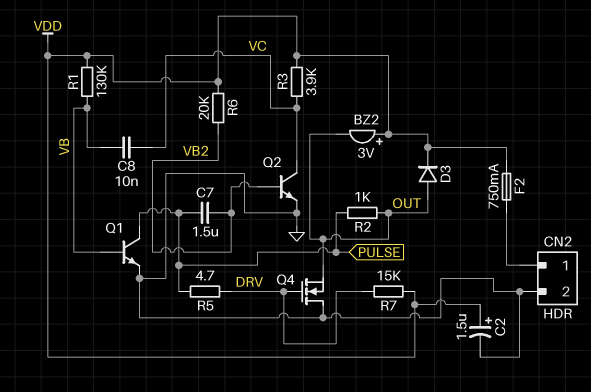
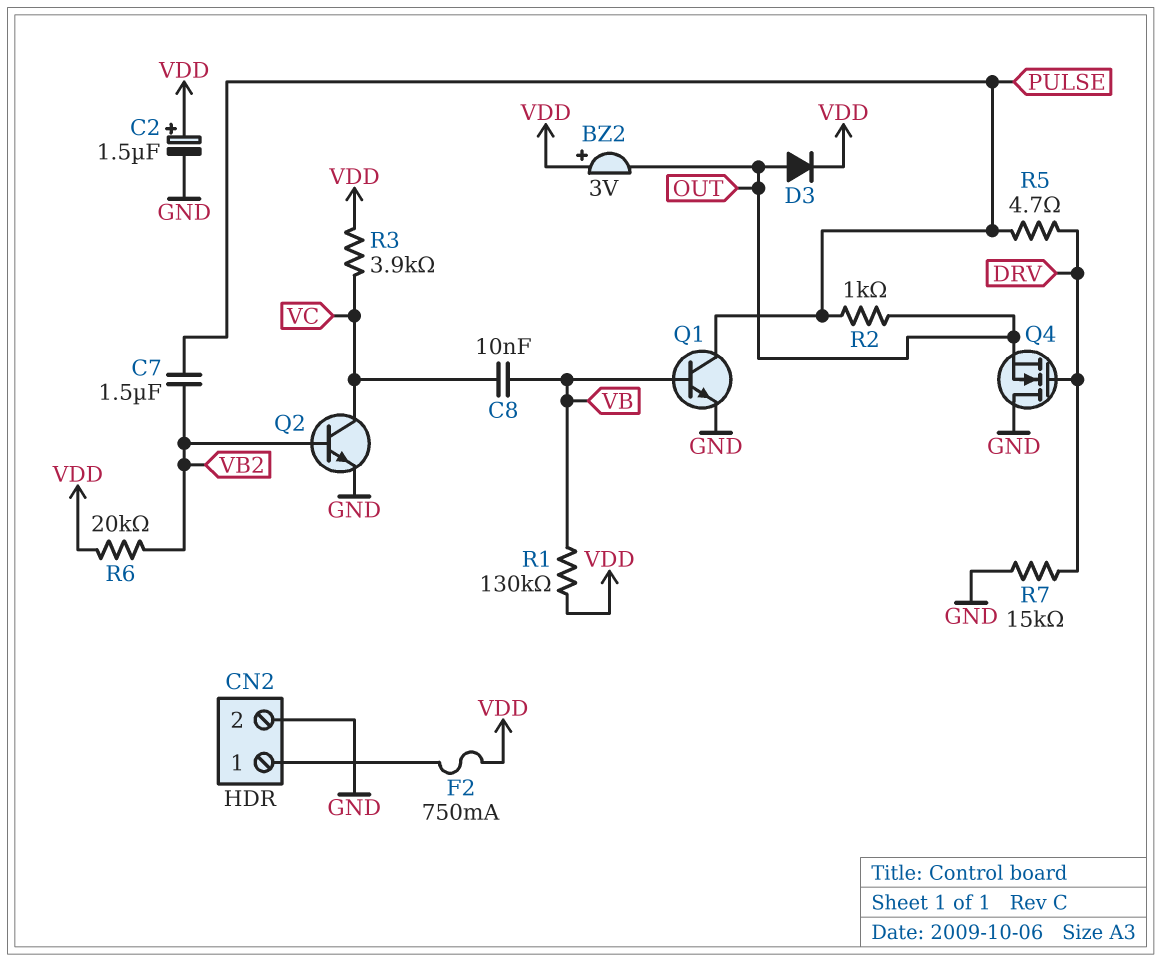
R7: 15k (DRV, VDD) -> 15k (DRV, GND)

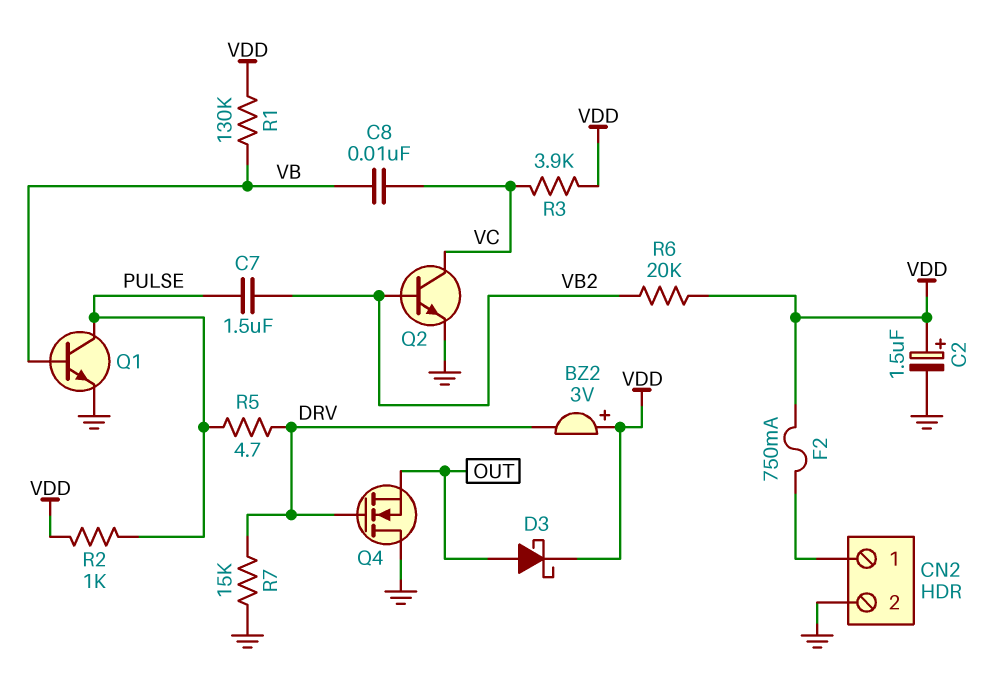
BZ2: buzzer 3V (plus VDD, minus OUT) -> buzzer 3V (plus VDD, minus DRV)
D3: diode (A OUT, K VDD) -> schottky (A OUT, K VDD)
R2: 1k (OUT, PULSE) -> 1k (PULSE, VDD)

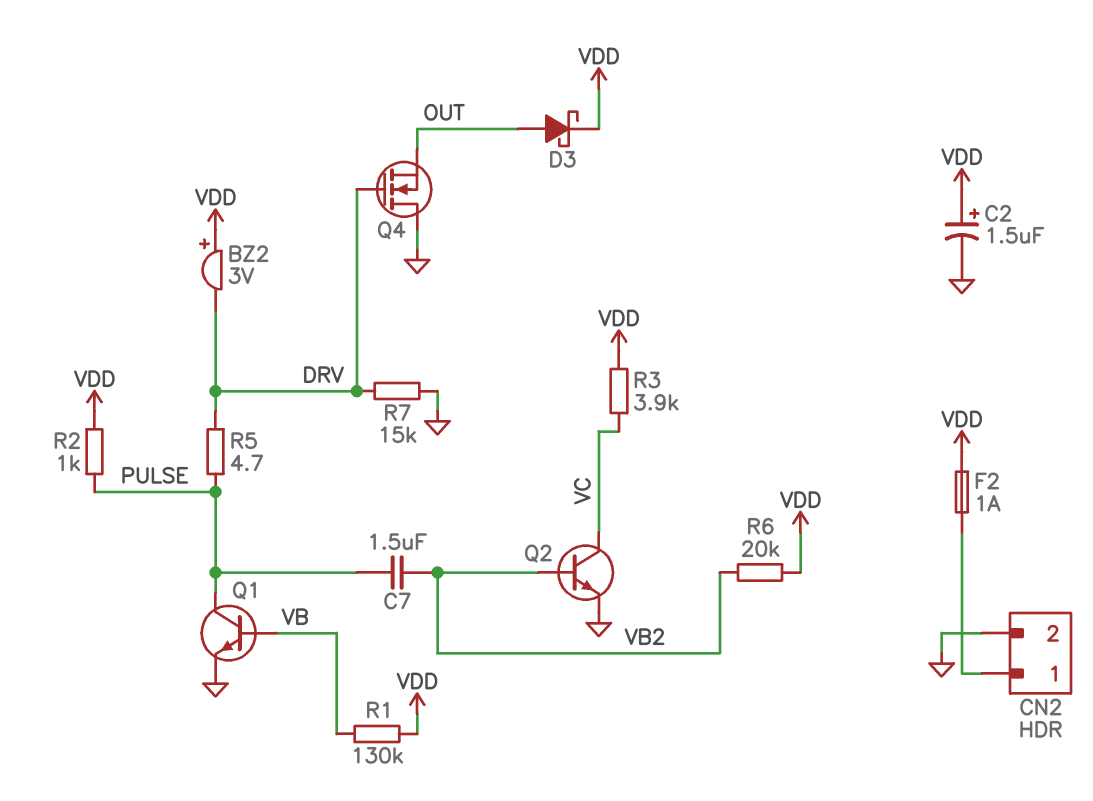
C8: 10nF (VB, VC) -> none
F2: 750mA (CN2/1, VDD) -> 1A (CN2/1, VDD)

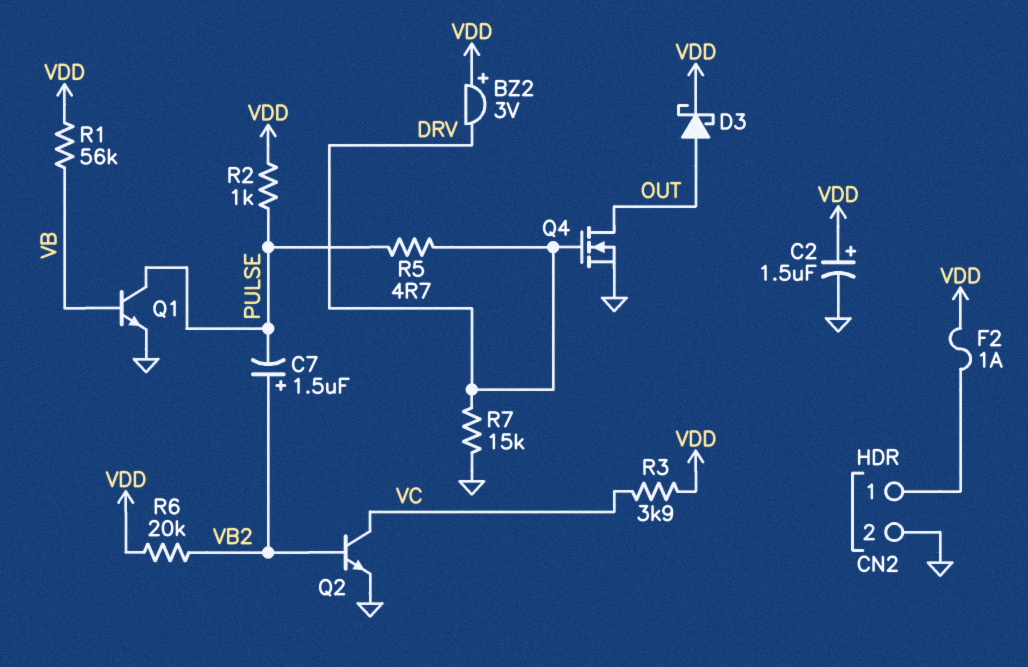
C7: 1.5uF (PULSE, VB2) -> 1.5uF (plus VB2, minus PULSE)
Q4: NMOS (G DRV, D GND, S OUT) -> NMOS (G DRV, D OUT, S GND)
R1: 130k (VB, VDD) -> 56k (VB, VDD)

